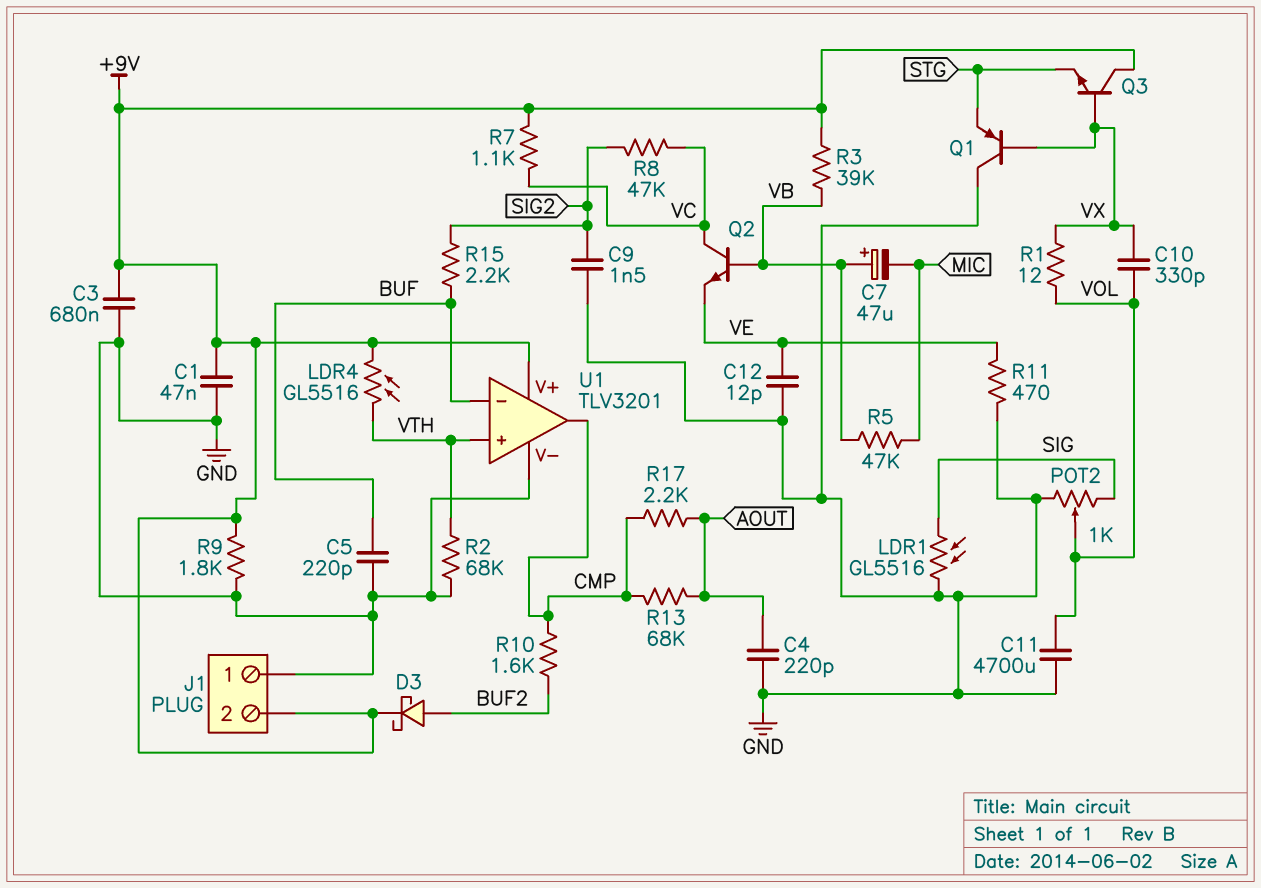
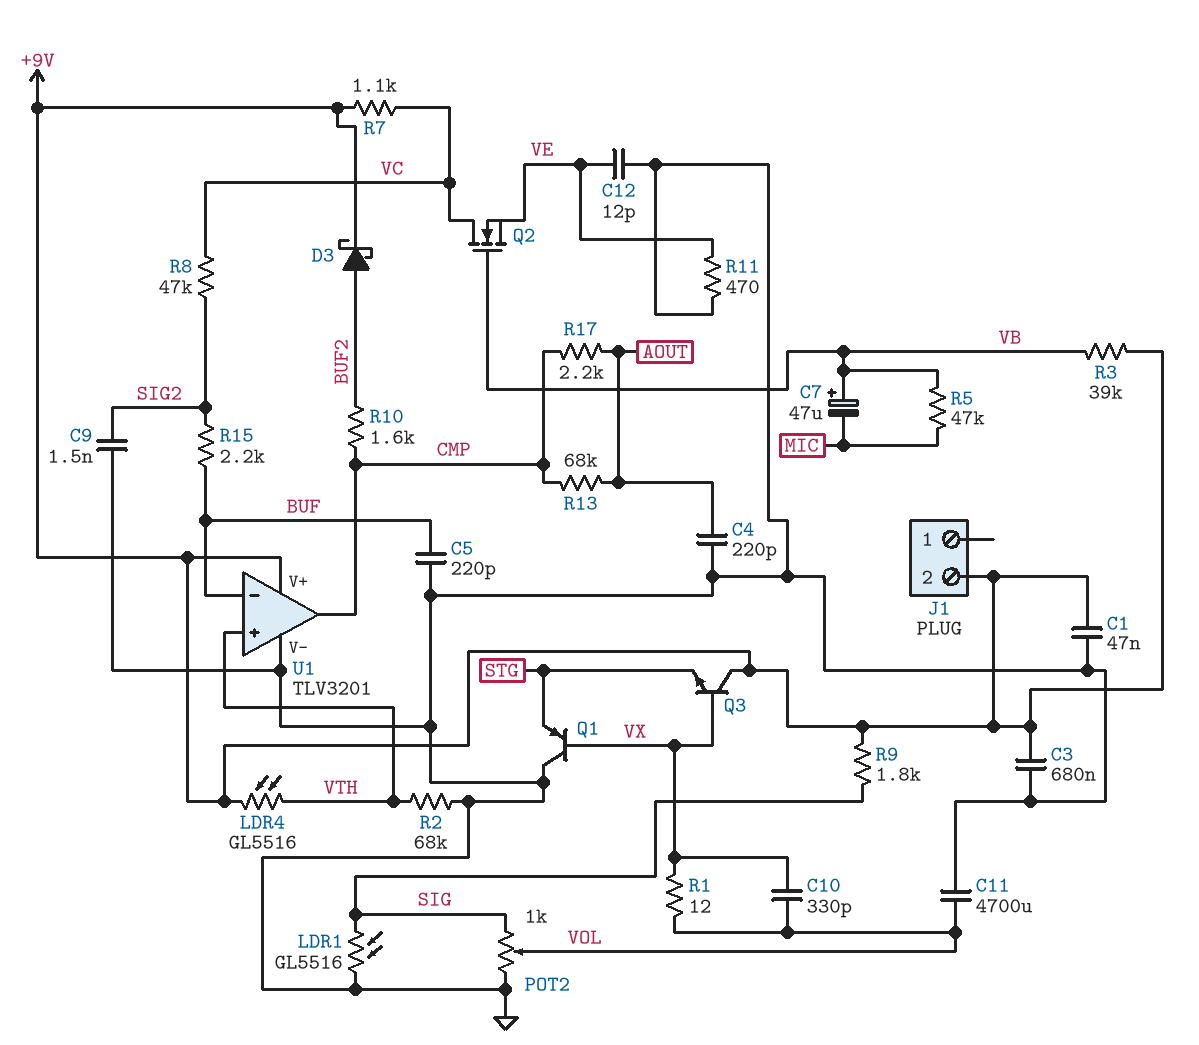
J1 pin 1: GND -> none
Q2: NPN (B VB, C VC, E VE) -> NMOS (G VB, D VC, S VE)
R9: 1.8k (+9V, GND) -> 1.8k (+9V, SIG)

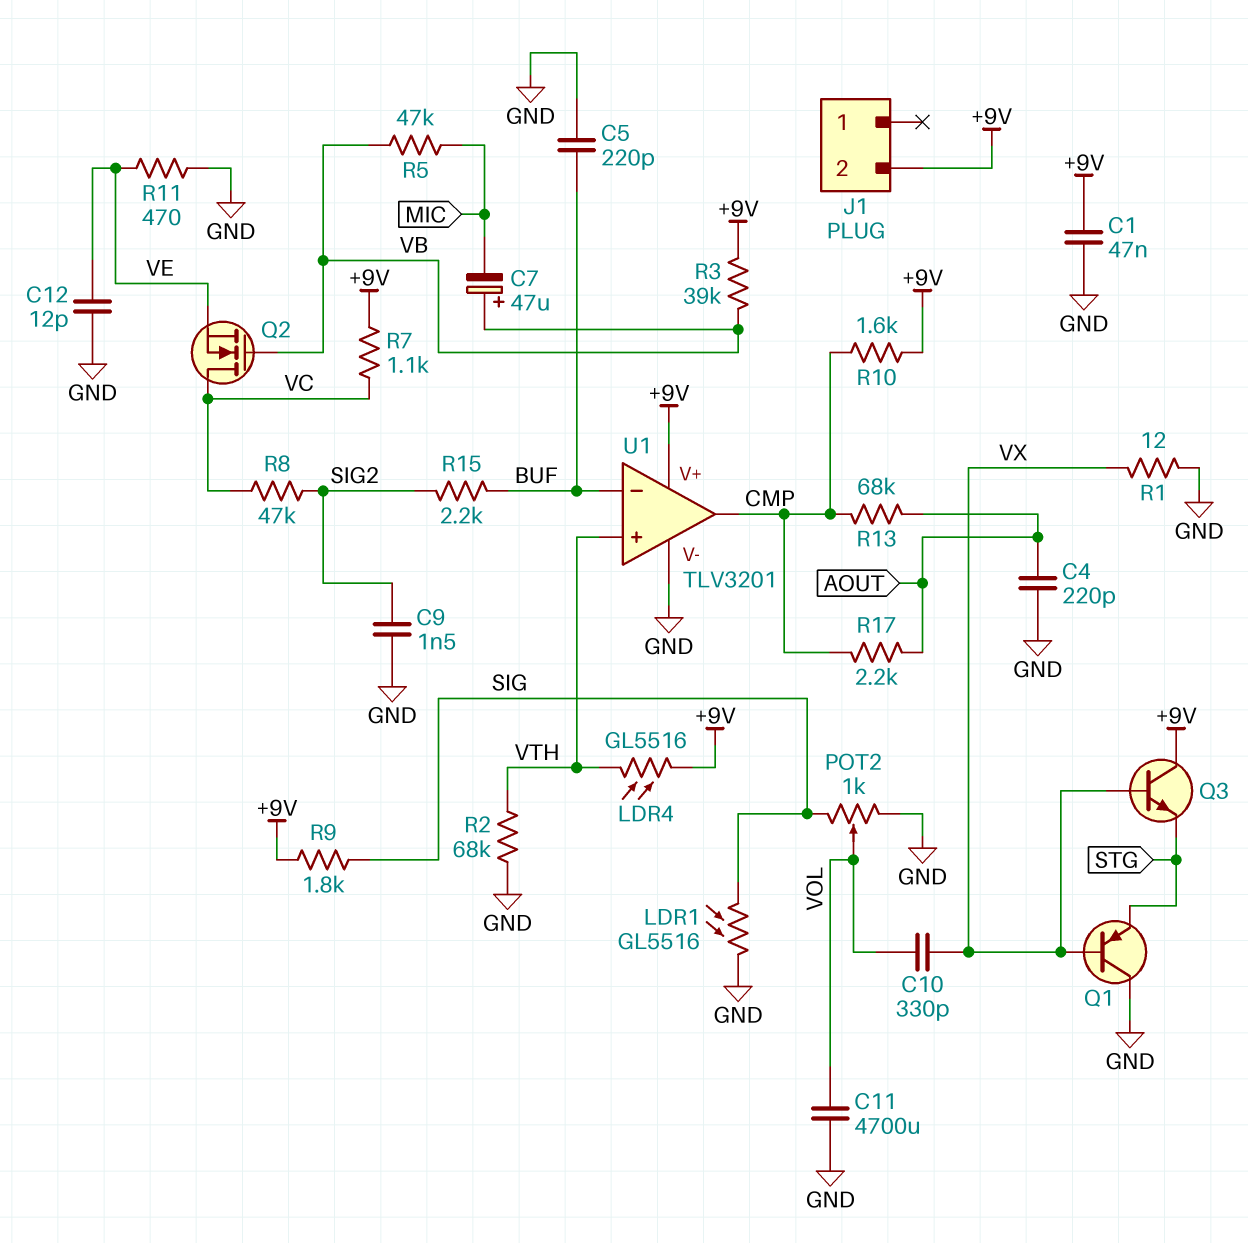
C3: 680nF (+9V, GND) -> none
D3: schottky (A BUF2, K +9V) -> none
R1: 12 (VOL, VX) -> 12 (GND, VX)
R10: 1.6k (BUF2, CMP) -> 1.6k (+9V, CMP)

